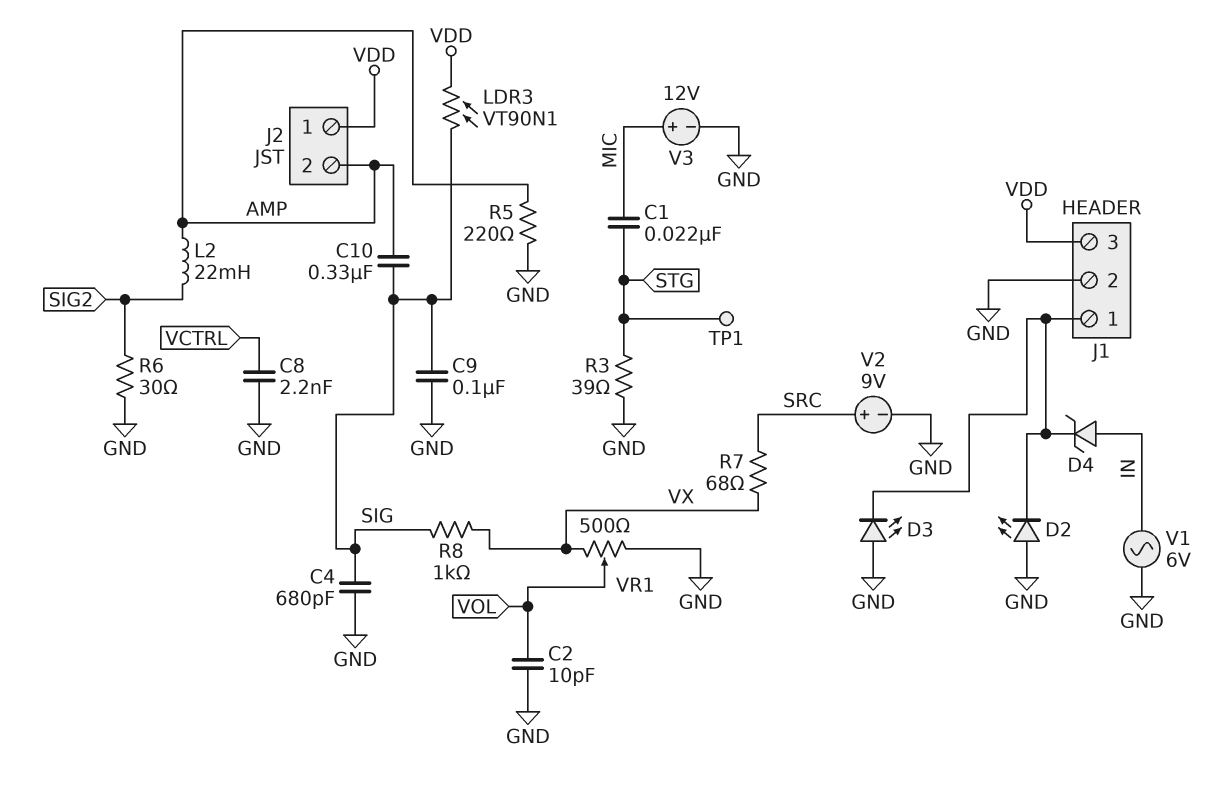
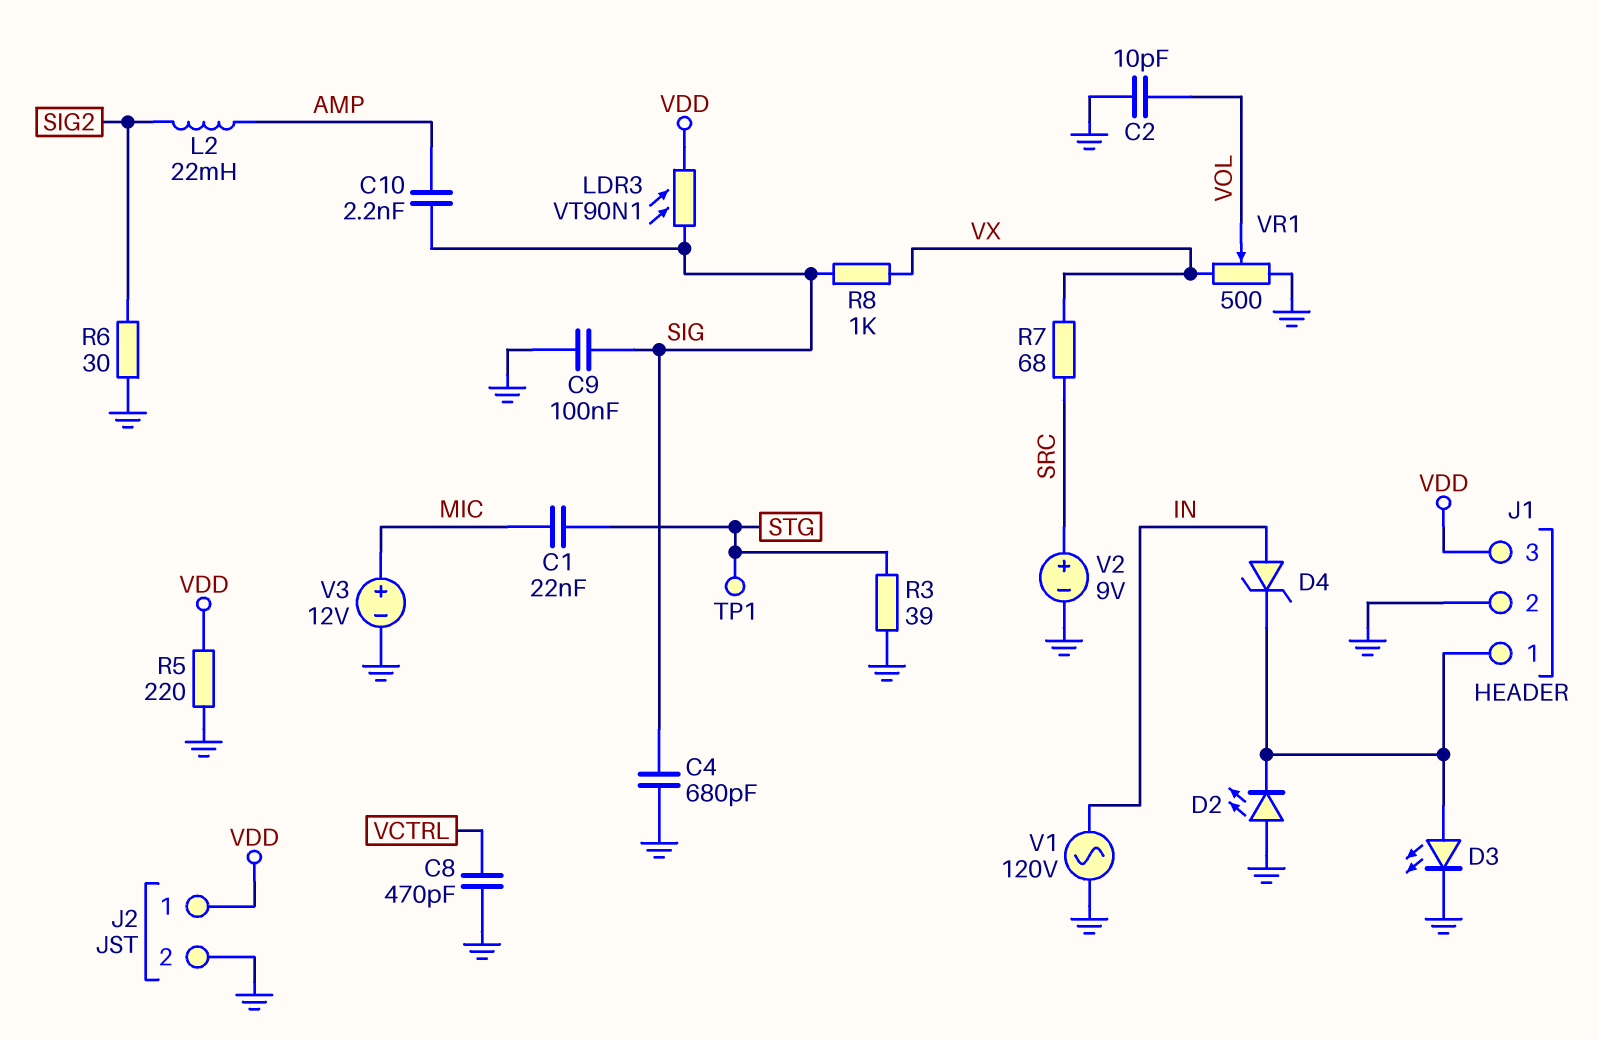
C8: 2.2nF (GND, VCTRL) -> 470pF (GND, VCTRL)
C10: 330nF (AMP, SIG) -> 2.2nF (AMP, SIG)
D3: LED (A GND, K J1/1) -> LED (A J1/1, K GND)
J2 pin 2: AMP -> GND
R5: 220 (AMP, GND) -> 220 (GND, VDD)
V1: AC 6V (GND, IN) -> AC 120V (GND, IN)

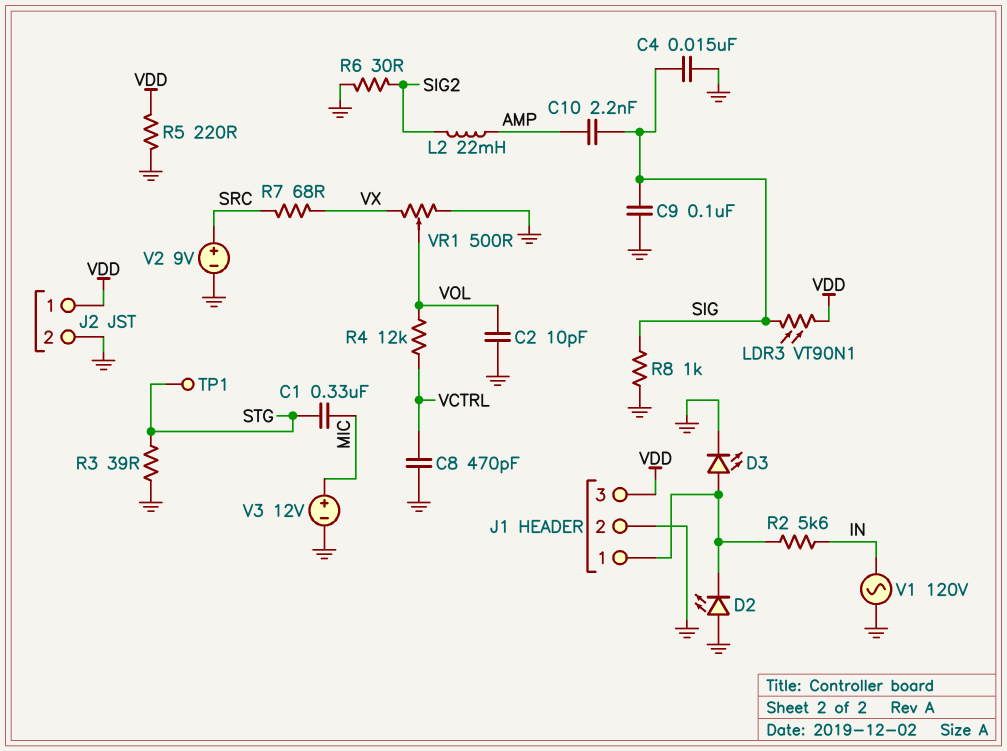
C1: 22nF (MIC, STG) -> 330nF (MIC, STG)
C4: 680pF (GND, SIG) -> 15nF (GND, SIG)
D4: zener (A IN, K J1/1) -> none
R2: none -> 5.6k (IN, J1/1)
R4: none -> 12k (VCTRL, VOL)
R8: 1k (SIG, VX) -> 1k (GND, SIG)

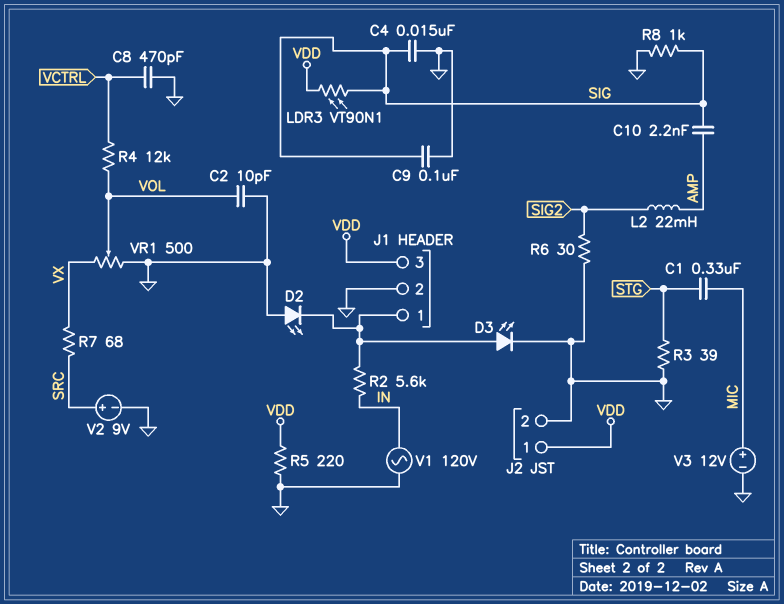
TP1: test point (STG) -> none

